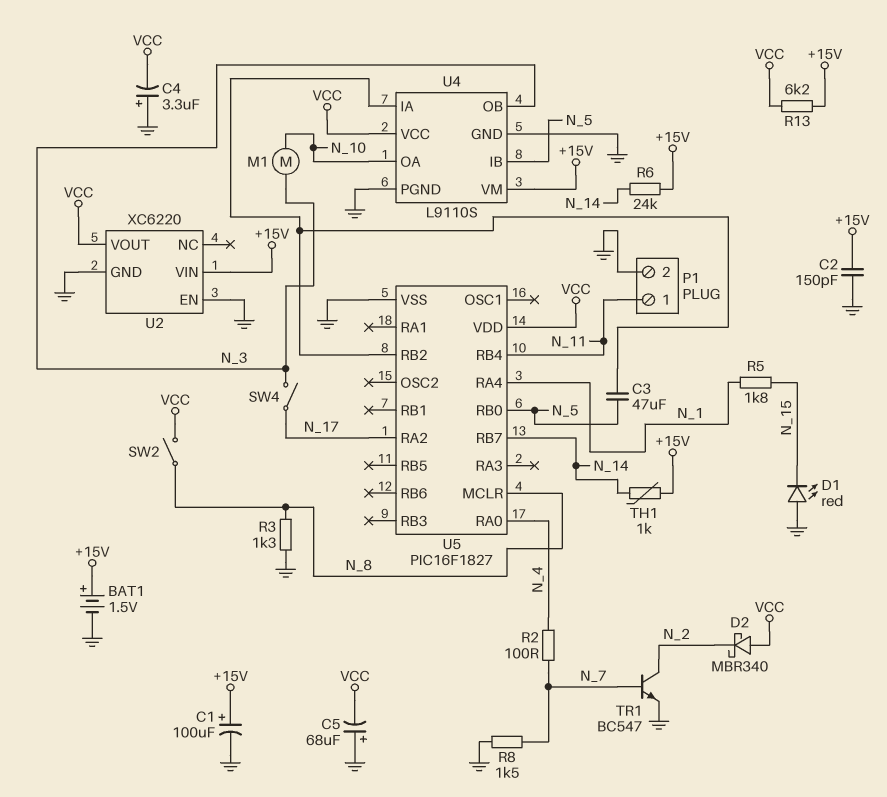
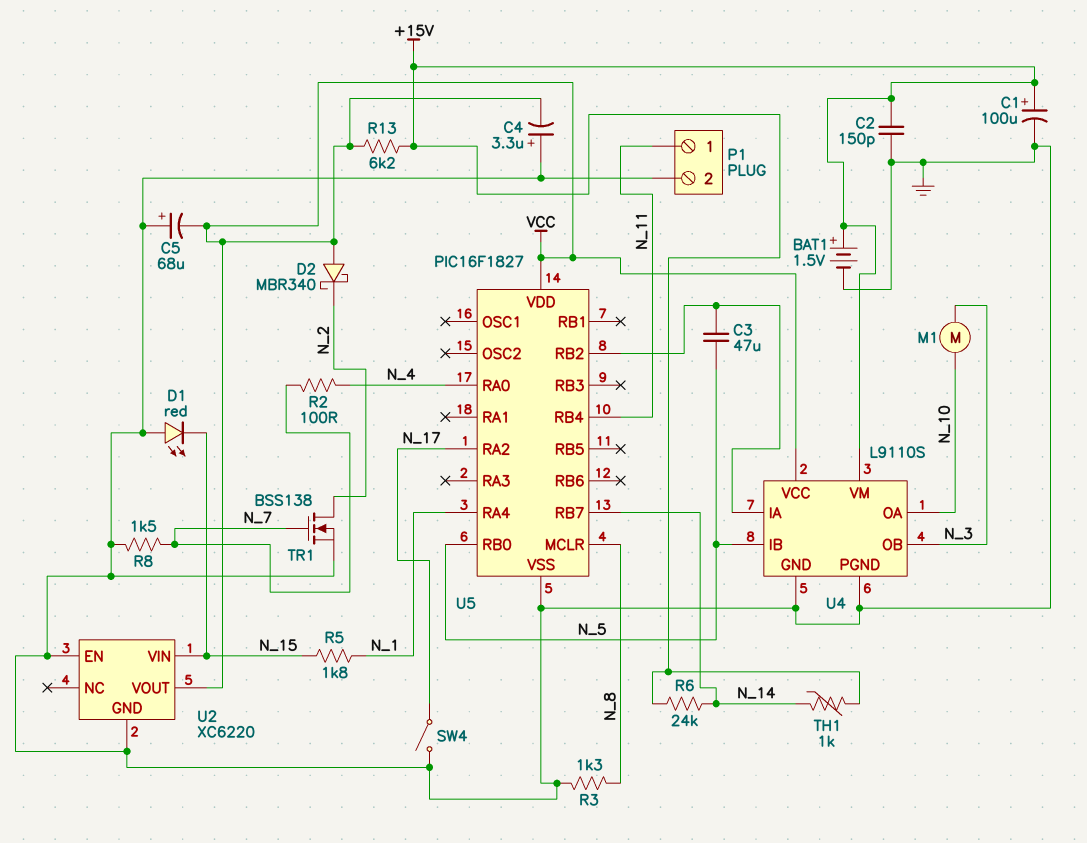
SW2: switch (N_8, VCC) -> none
SW4: switch (N_3, N_17) -> switch (GND, N_17)
TR1: NPN BC547 (B N_7, C N_2, E GND) -> NMOS BSS138 (G N_7, D N_2, S GND)
U2 pin VIN: +15V -> N_15

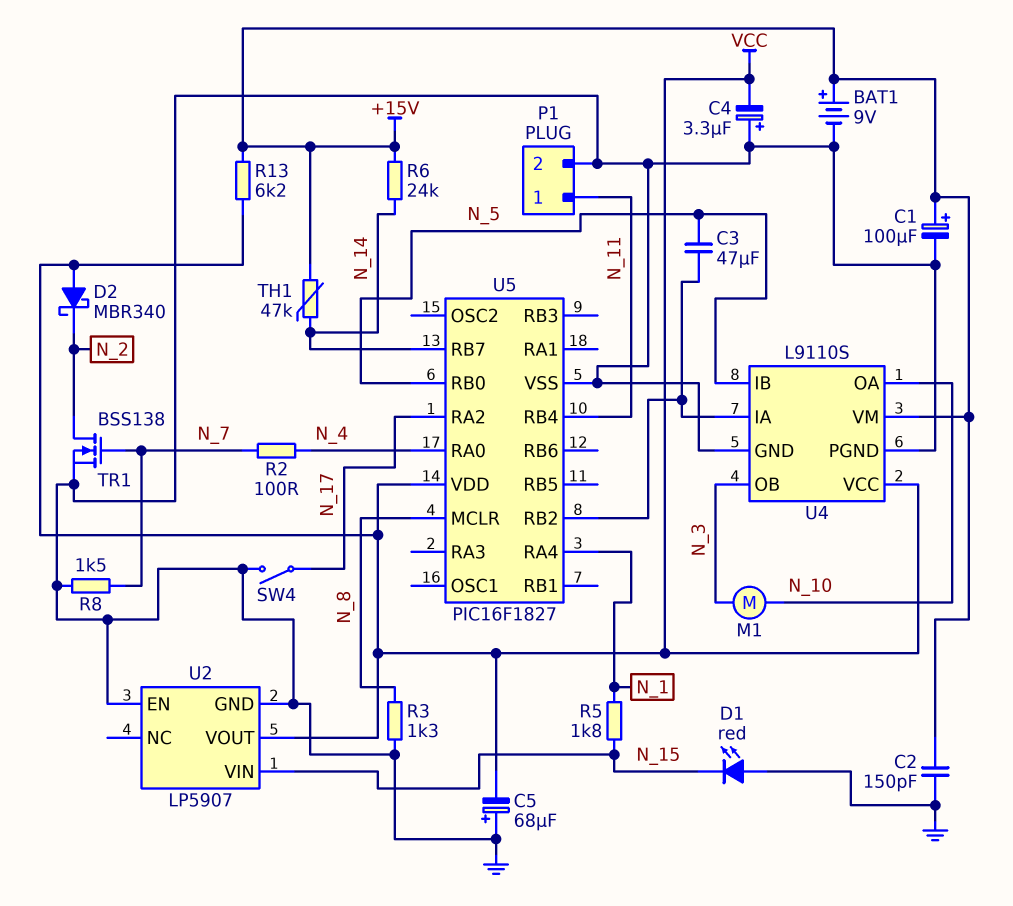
BAT1: 1.5V (plus +15V, minus GND) -> 9V (plus +15V, minus GND)
TH1: 1k (+15V, N_14) -> 47k (+15V, N_14)
U2: XC6220 -> LP5907

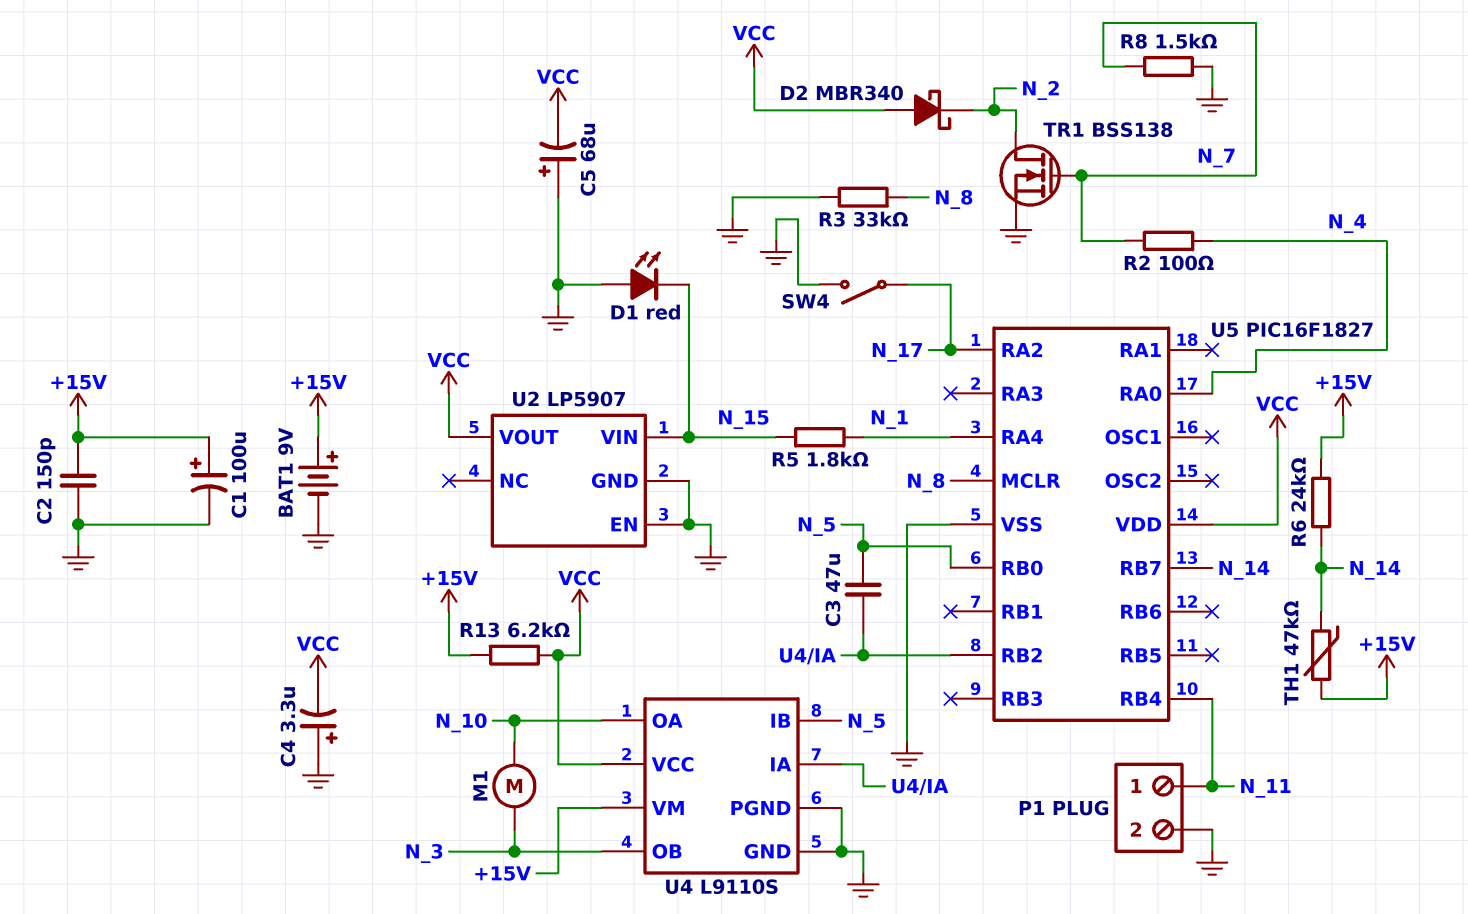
R3: 1.3k (GND, N_8) -> 33k (GND, N_8)

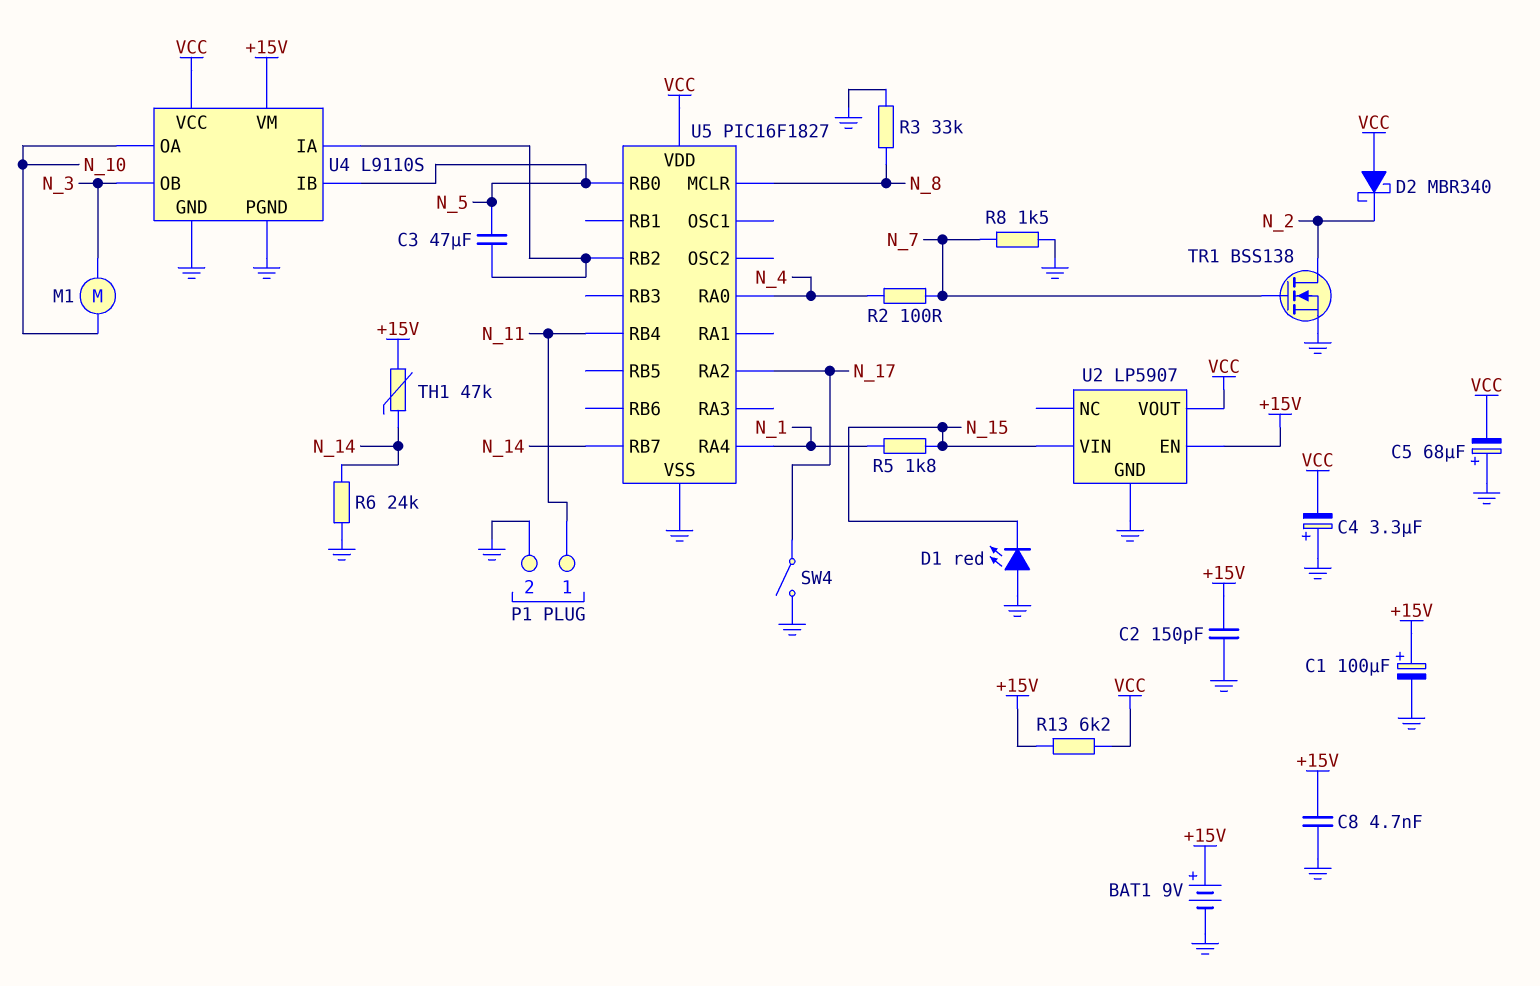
C8: none -> 4.7nF (+15V, GND)
R6: 24k (+15V, N_14) -> 24k (GND, N_14)
U2 pin EN: GND -> +15V

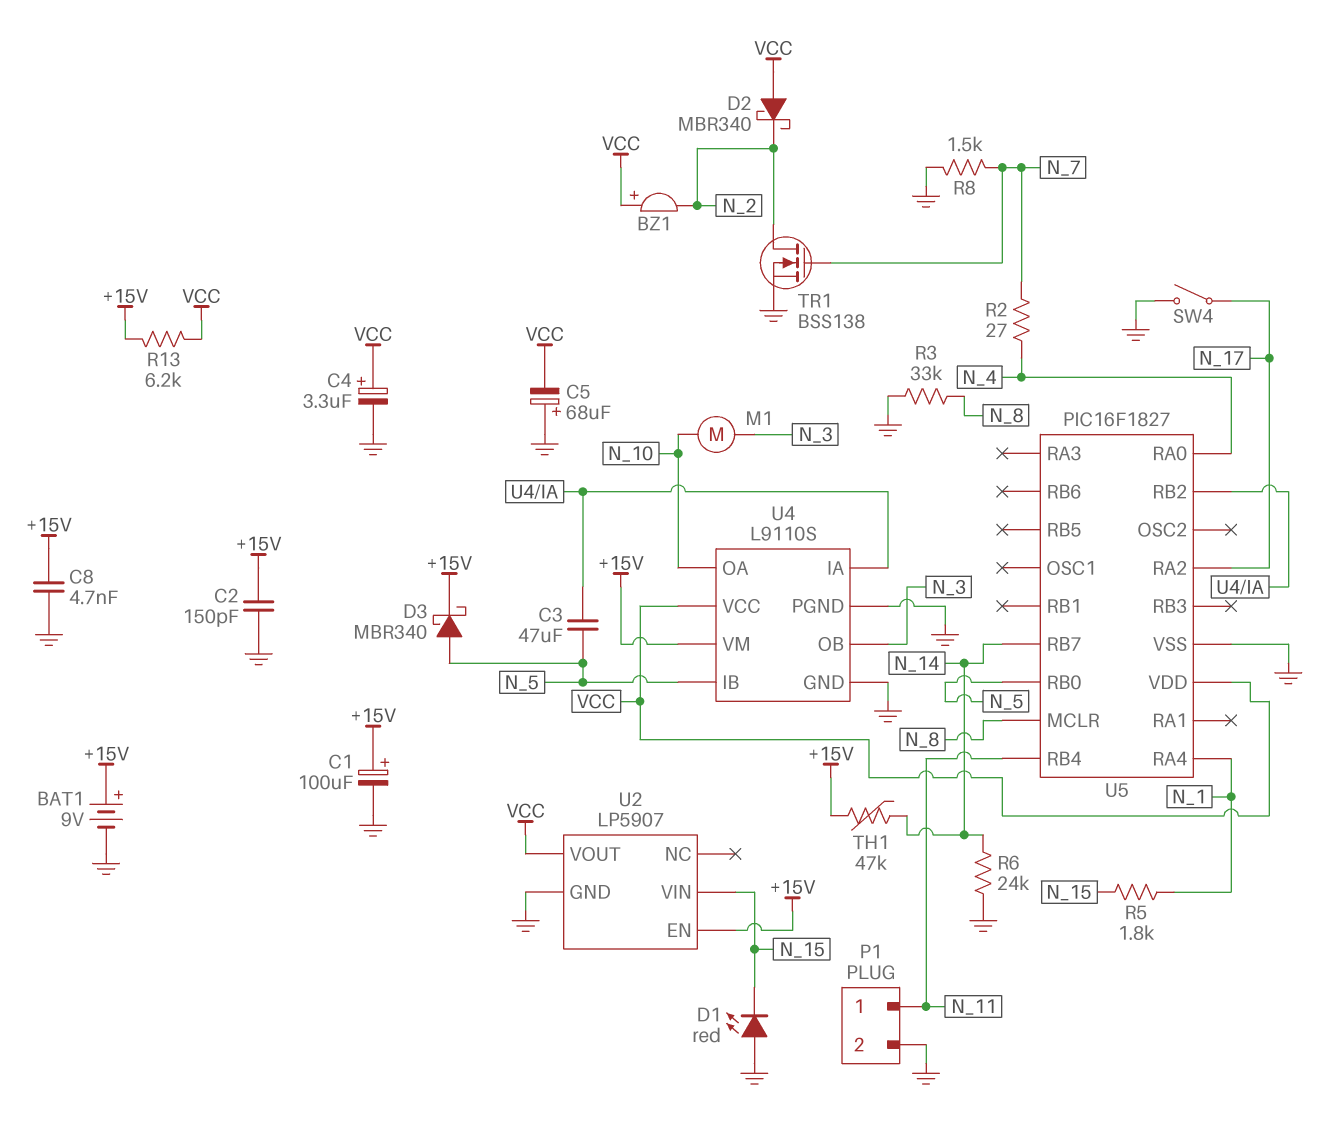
BZ1: none -> buzzer (plus VCC, minus N_2)
C4: 3.3uF (plus GND, minus VCC) -> 3.3uF (plus VCC, minus GND)
D3: none -> schottky MBR340 (A N_5, K +15V)
R2: 100 (N_4, N_7) -> 27 (N_4, N_7)

